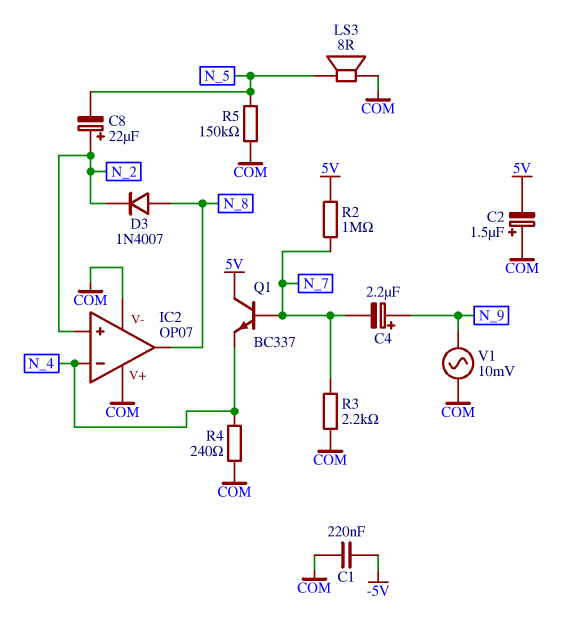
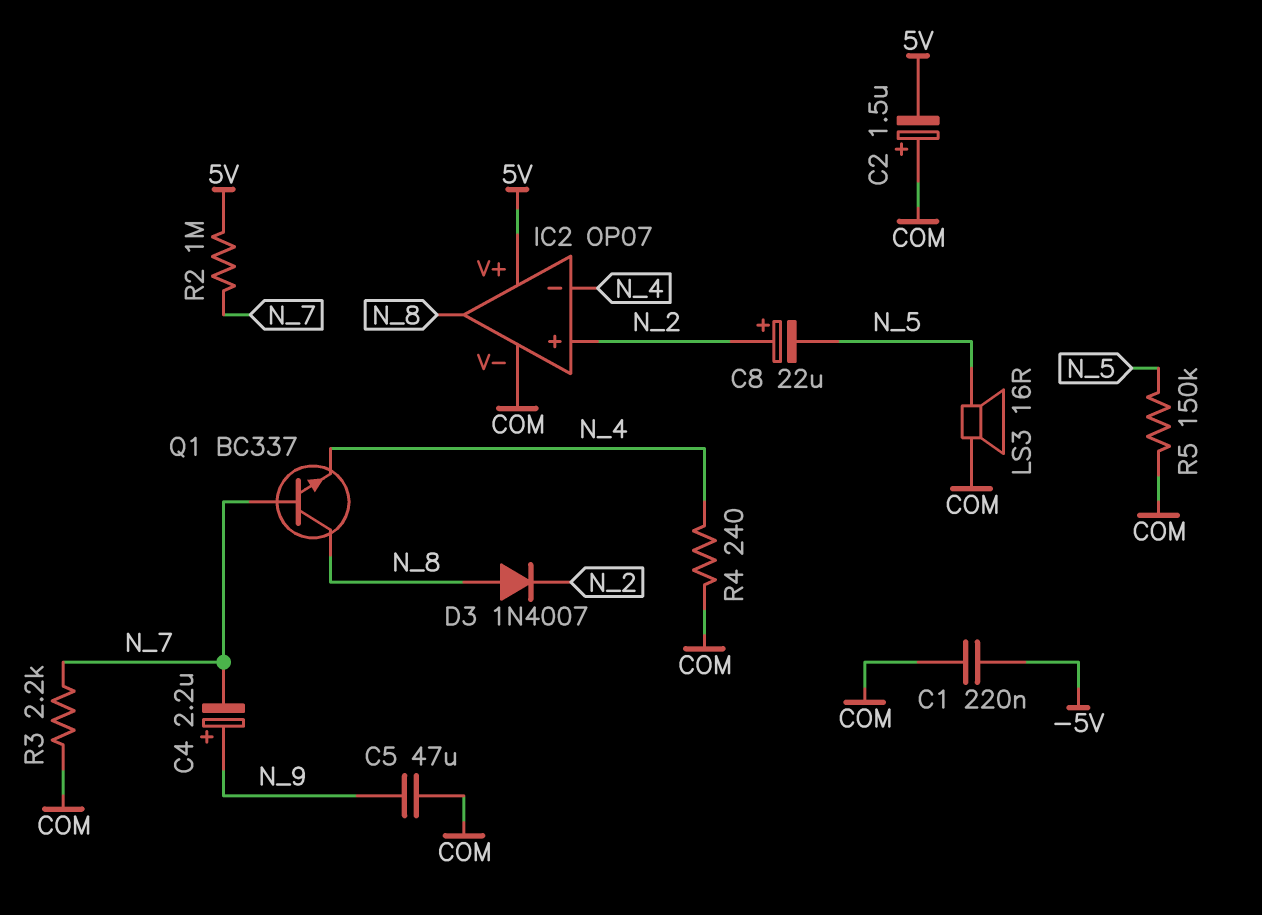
C5: none -> 47uF (COM, N_9)
IC2 pin V+: COM -> 5V
LS3: speaker 8R (COM, N_5) -> speaker 16R (COM, N_5)
Q1: NPN BC337 (B N_7, C 5V, E N_4) -> NPN BC337 (B N_7, C N_8, E N_4)
V1: AC 10mV (COM, N_9) -> none

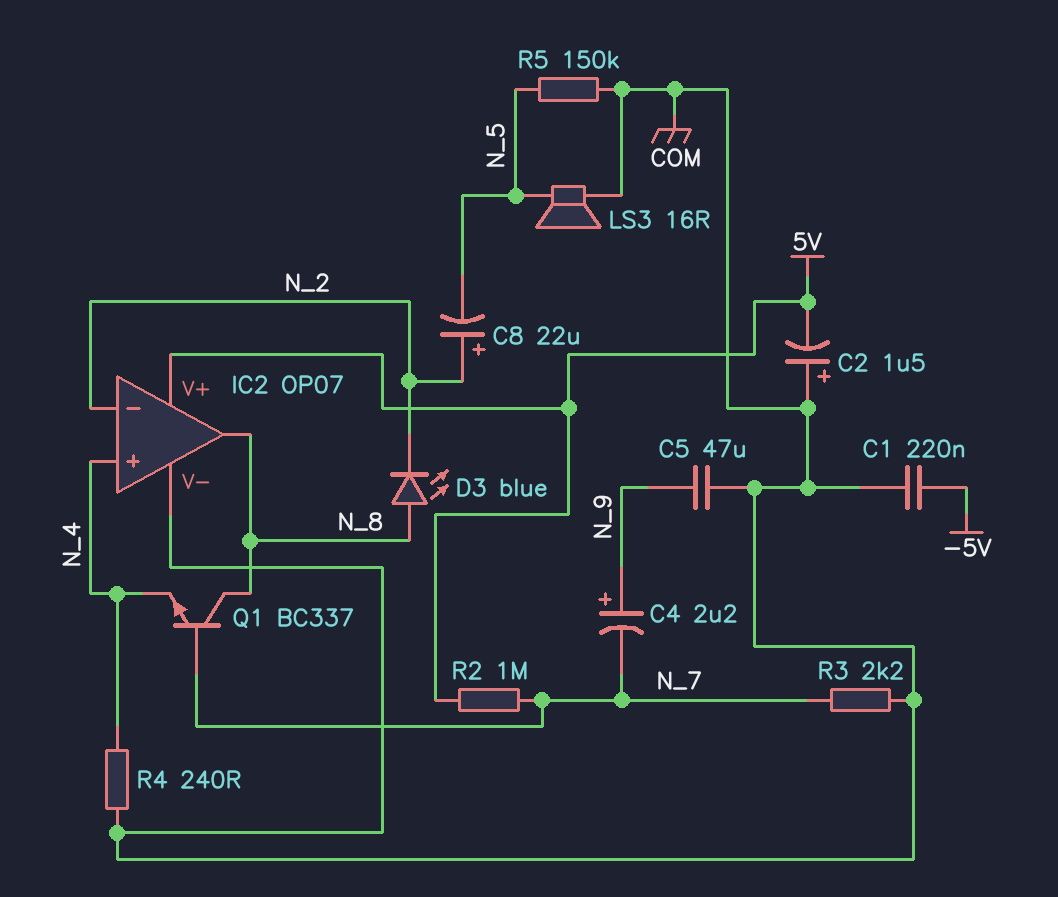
D3: diode 1N4007 (A N_8, K N_2) -> LED blue (A N_8, K N_2)
IC2 pin in+: N_2 -> N_4
IC2 pin in-: N_4 -> N_2

